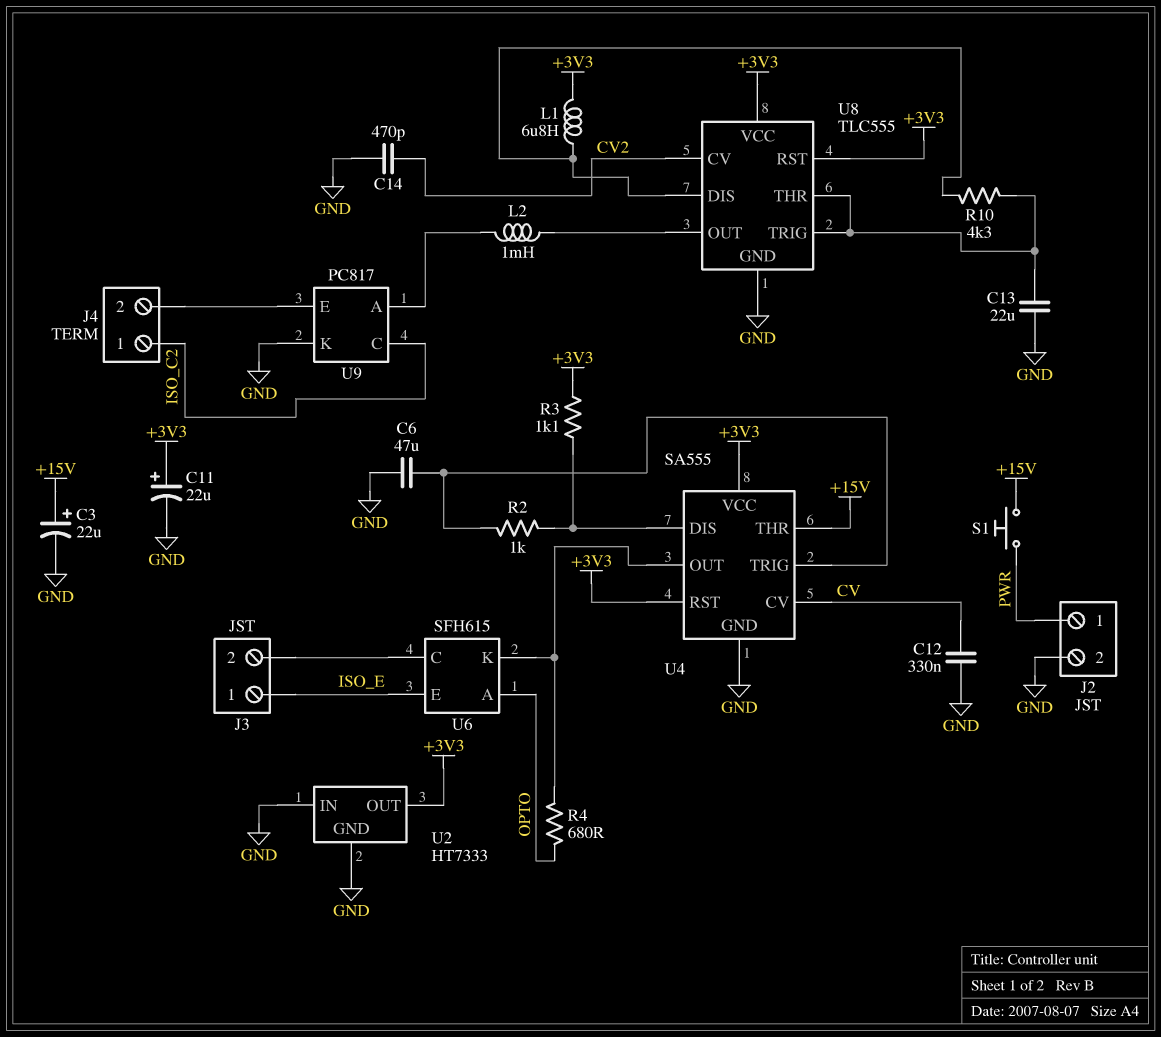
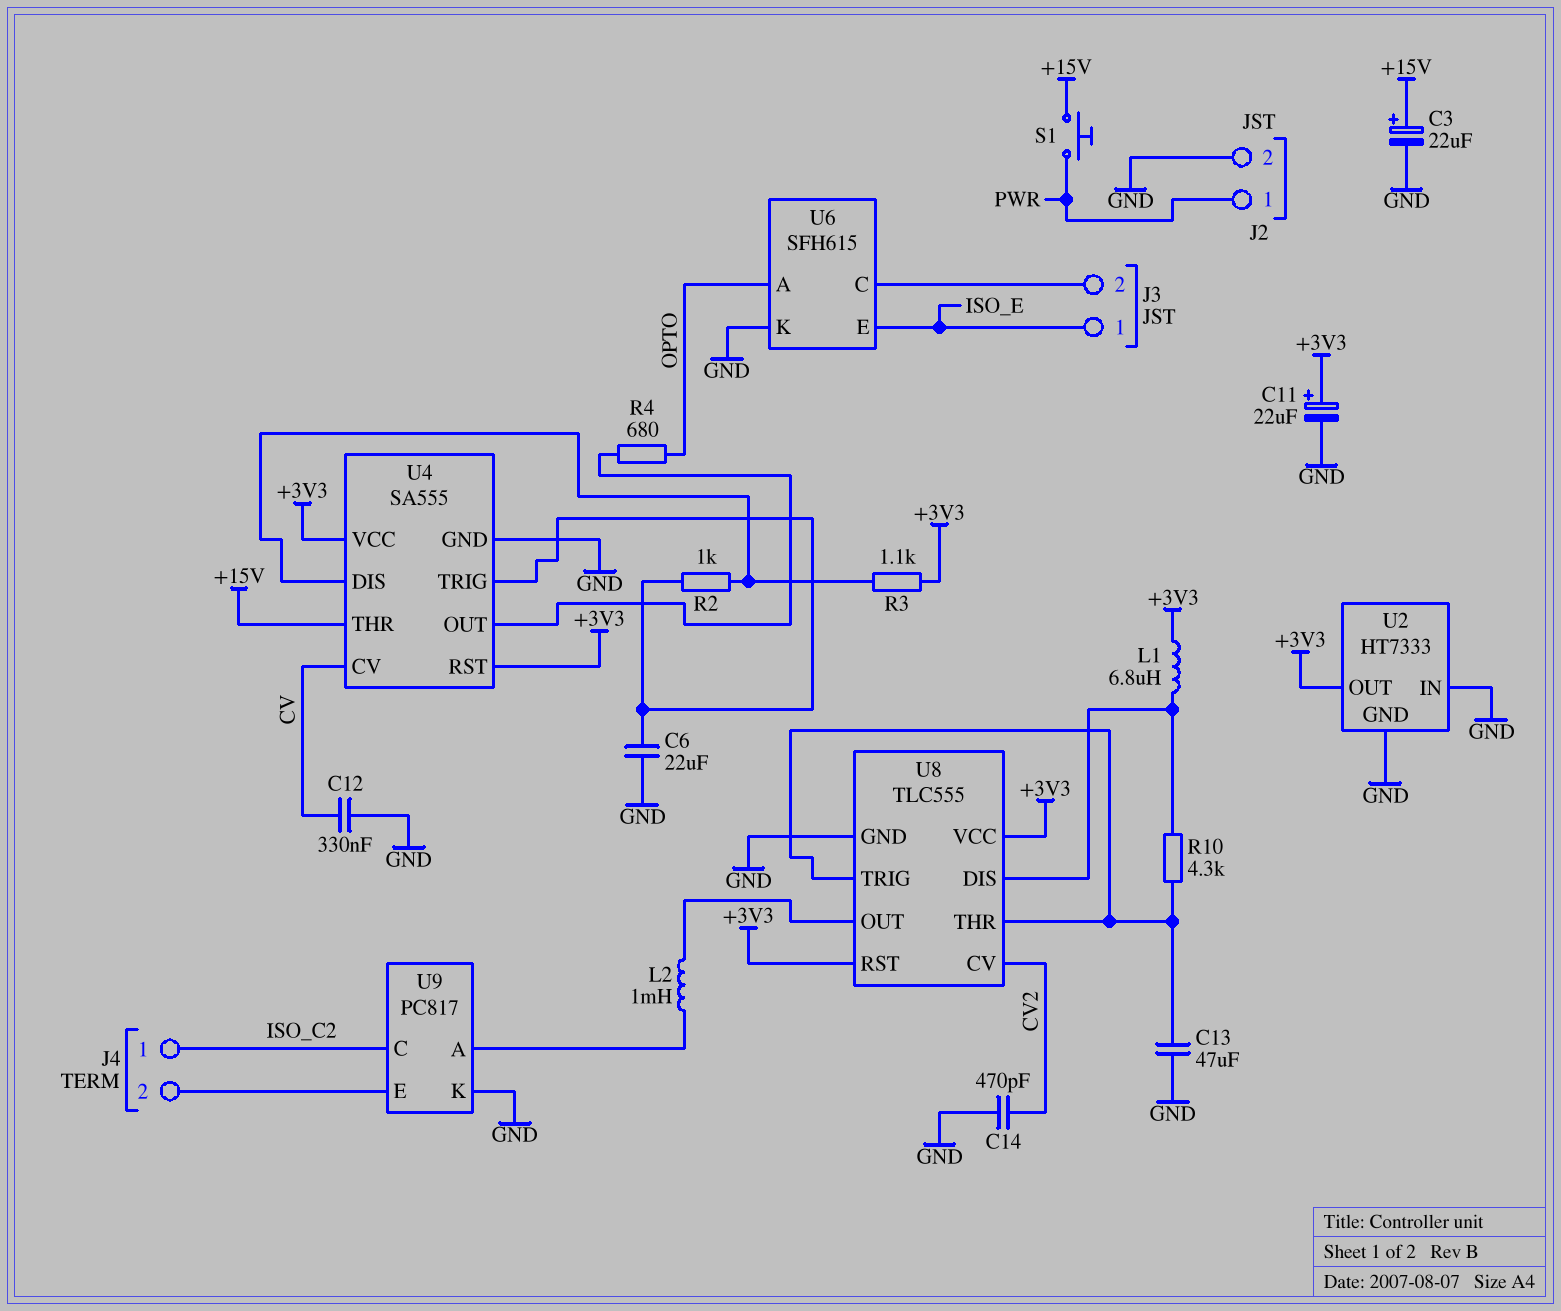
C6: 47uF (GND, U4/TRIG) -> 22uF (GND, U4/TRIG)
C13: 22uF (GND, U8/THR) -> 47uF (GND, U8/THR)
U6 pin K: U4/OUT -> GND

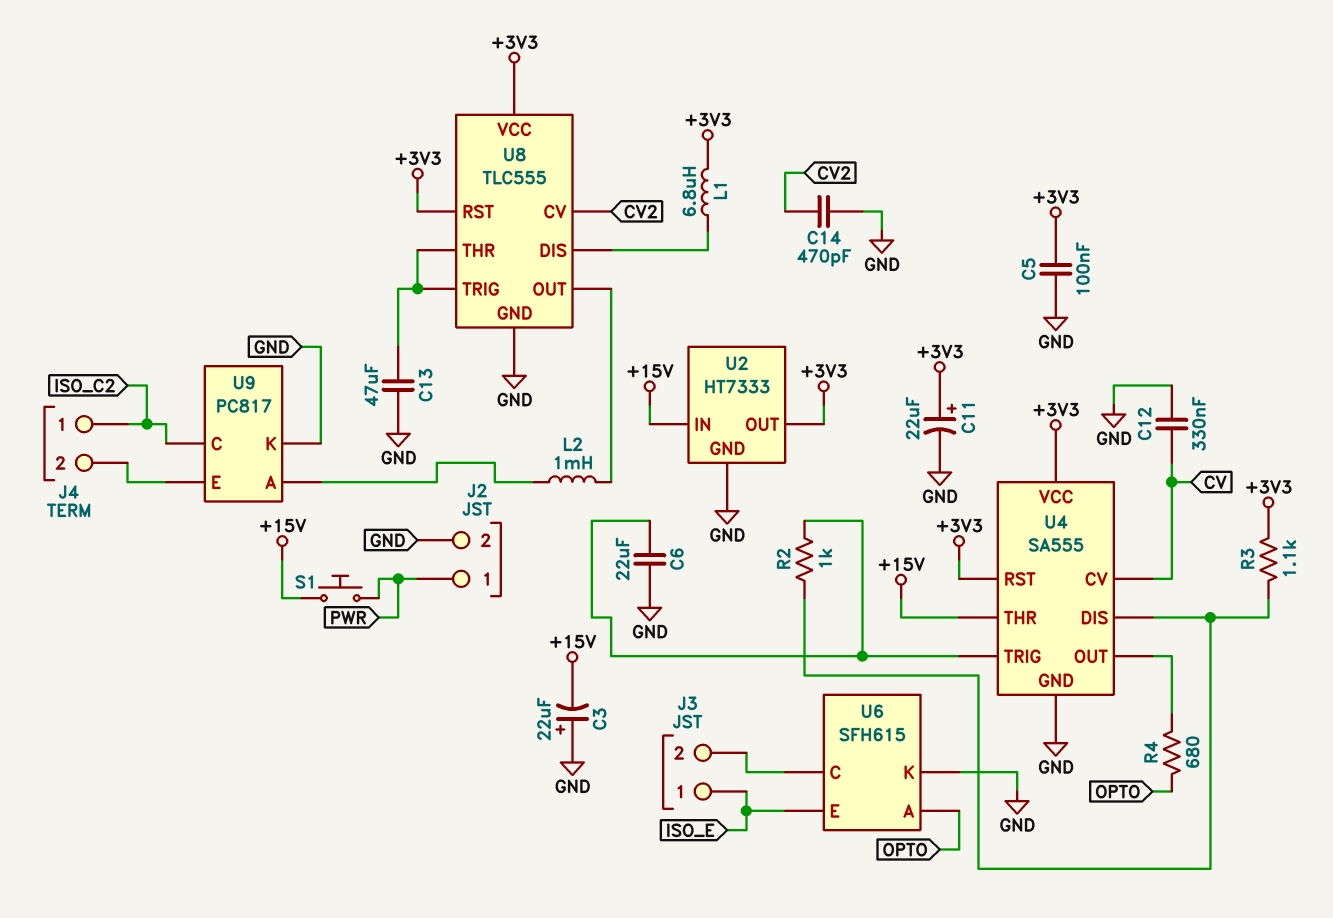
C3: 22uF (plus +15V, minus GND) -> 22uF (plus GND, minus +15V)
C5: none -> 100nF (+3V3, GND)
R10: 4.3k (U8/DIS, U8/THR) -> none
U2 pin IN: GND -> +15V

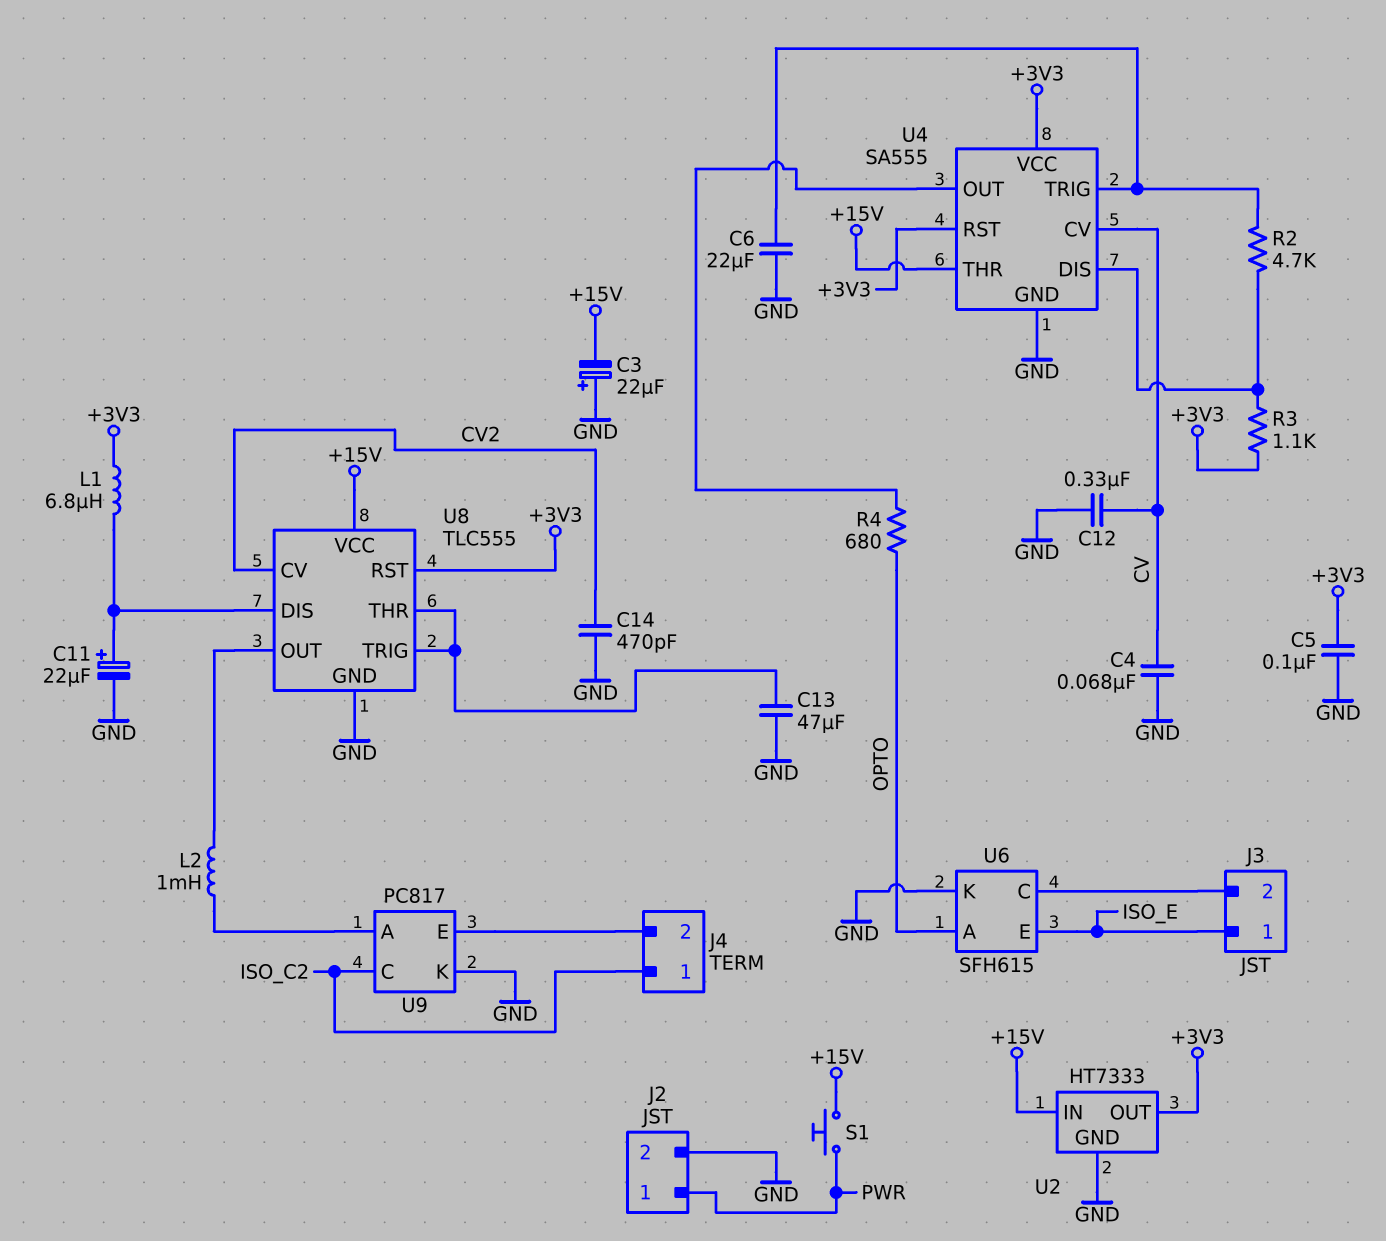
C4: none -> 68nF (CV, GND)
C11: 22uF (plus +3V3, minus GND) -> 22uF (plus U8/DIS, minus GND)
R2: 1k (U4/DIS, U4/TRIG) -> 4.7k (U4/DIS, U4/TRIG)
U8 pin VCC: +3V3 -> +15V

